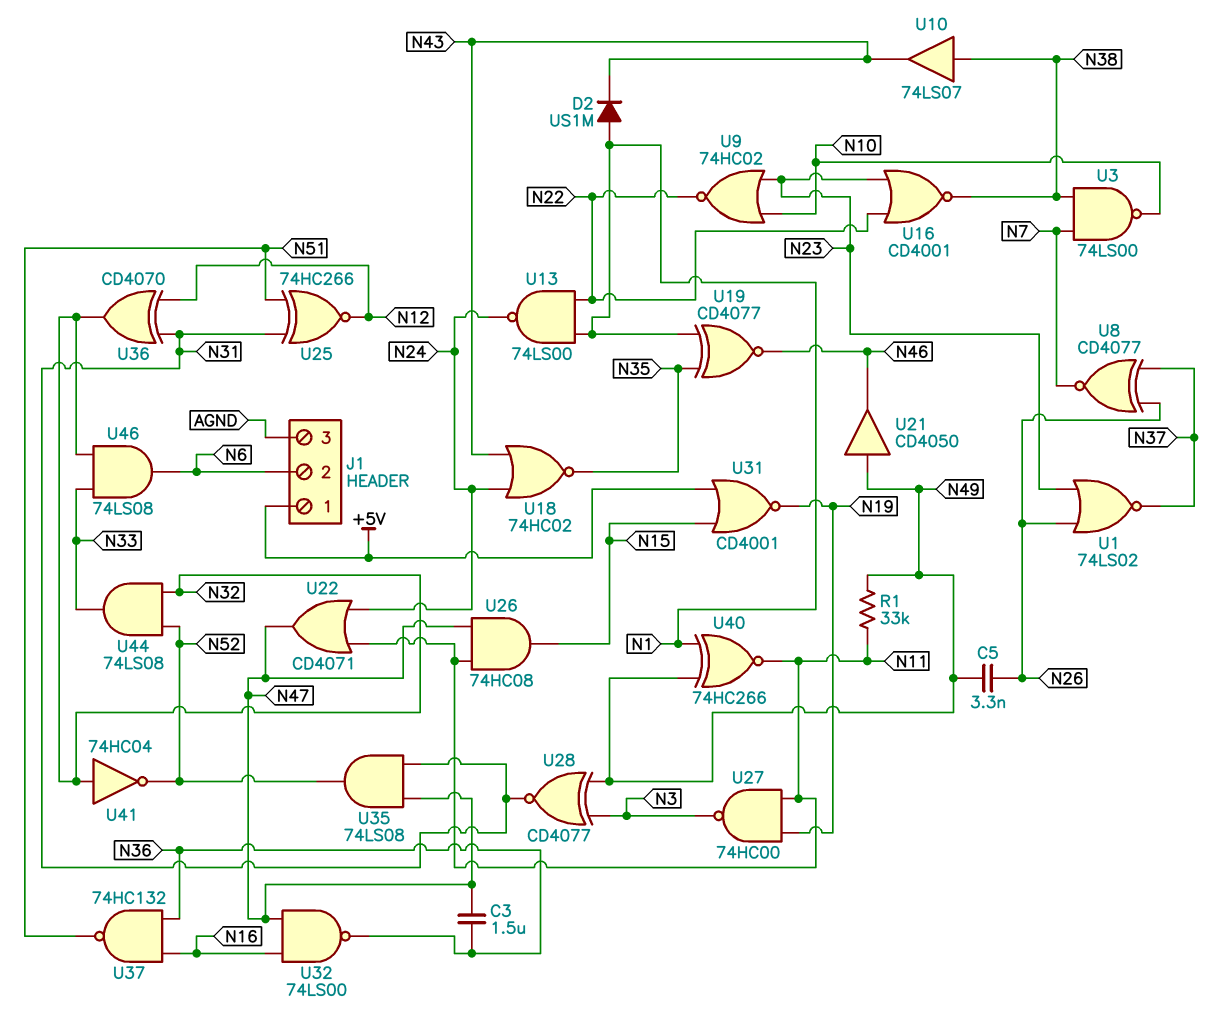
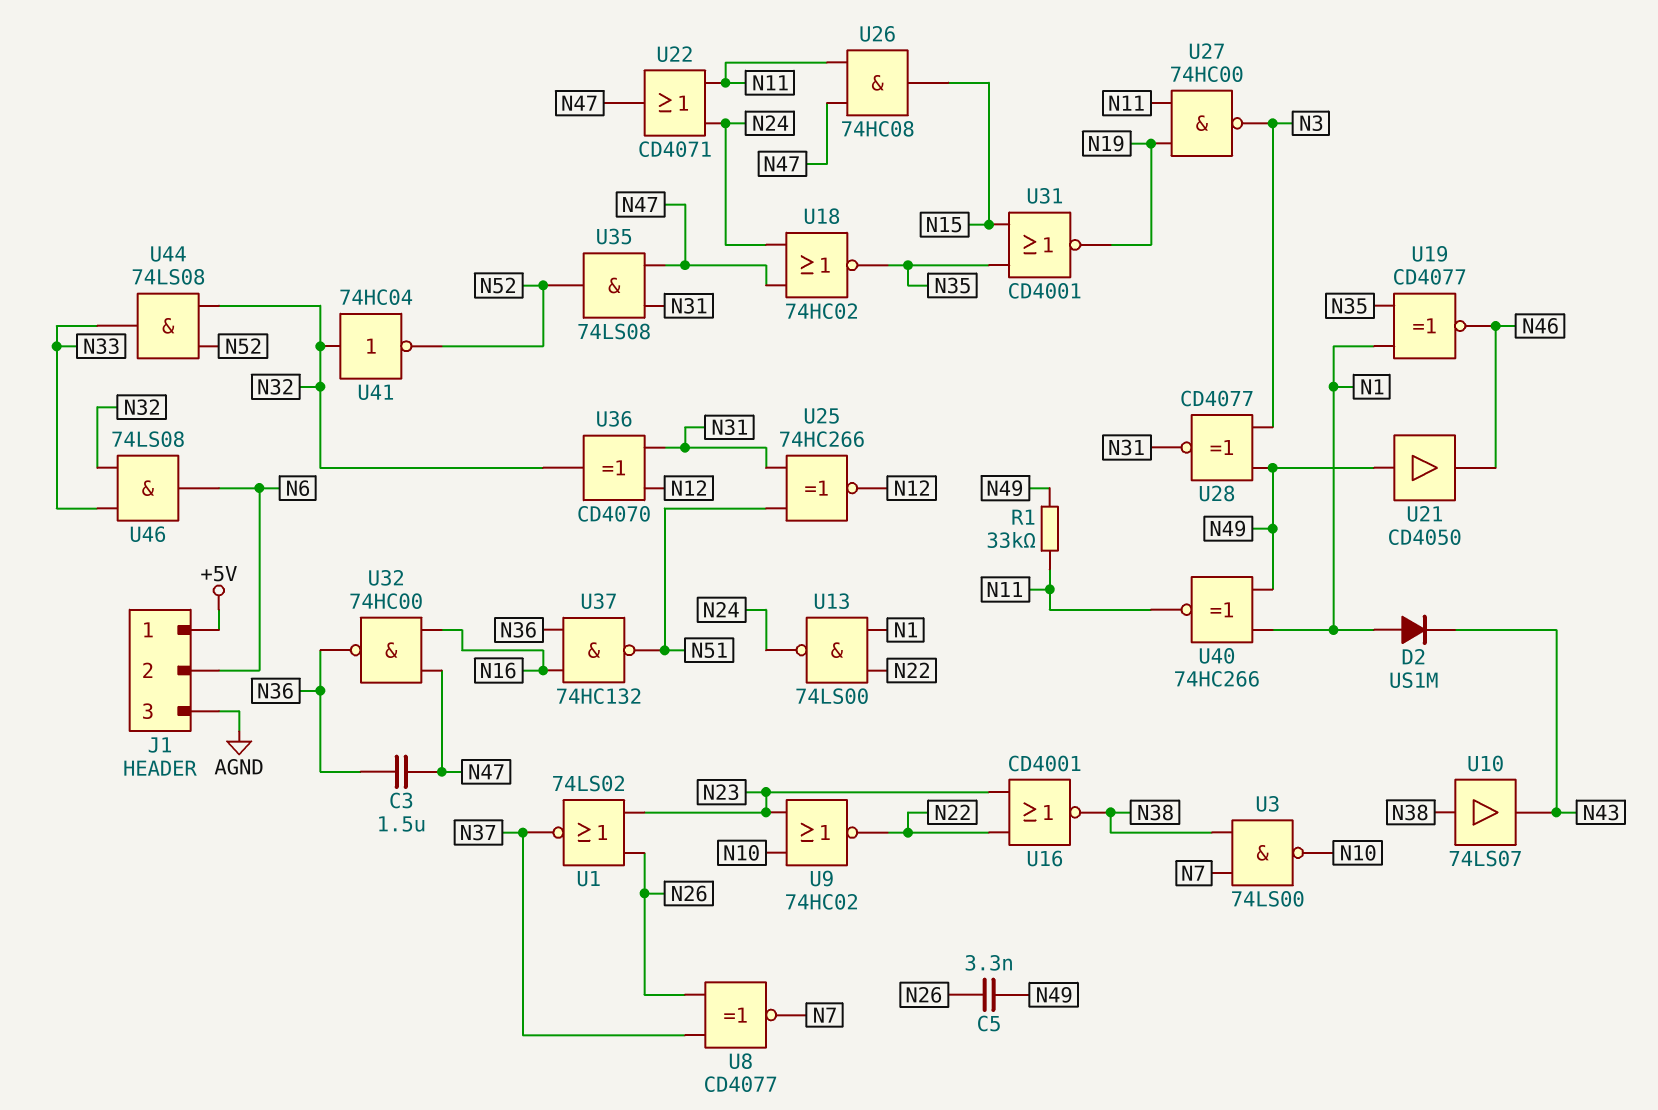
U18: NOR 74HC02 (in N24, in N43, out N35) -> NOR 74HC02 (in N24, in N47, out N35)
U31: NOR CD4001 (in +5V, in N15, out N19) -> NOR CD4001 (in N15, in N35, out N19)
U32: NAND 74LS00 (in N16, in N47, out N36) -> NAND 74HC00 (in N16, in N47, out N36)

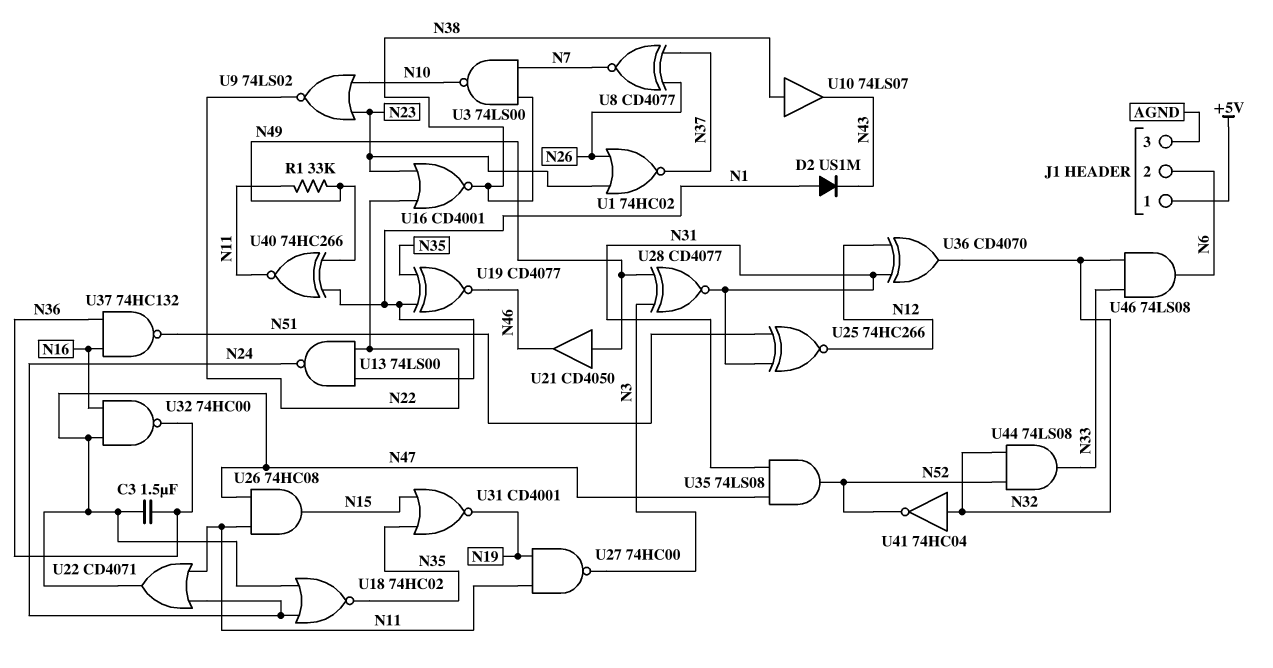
C5: 3.3nF (N26, N49) -> none
U1: NOR 74LS02 (in N23, in N26, out N37) -> NOR 74HC02 (in N23, in N26, out N37)
U9: NOR 74HC02 (in N10, in N23, out N22) -> NOR 74LS02 (in N10, in N23, out N22)

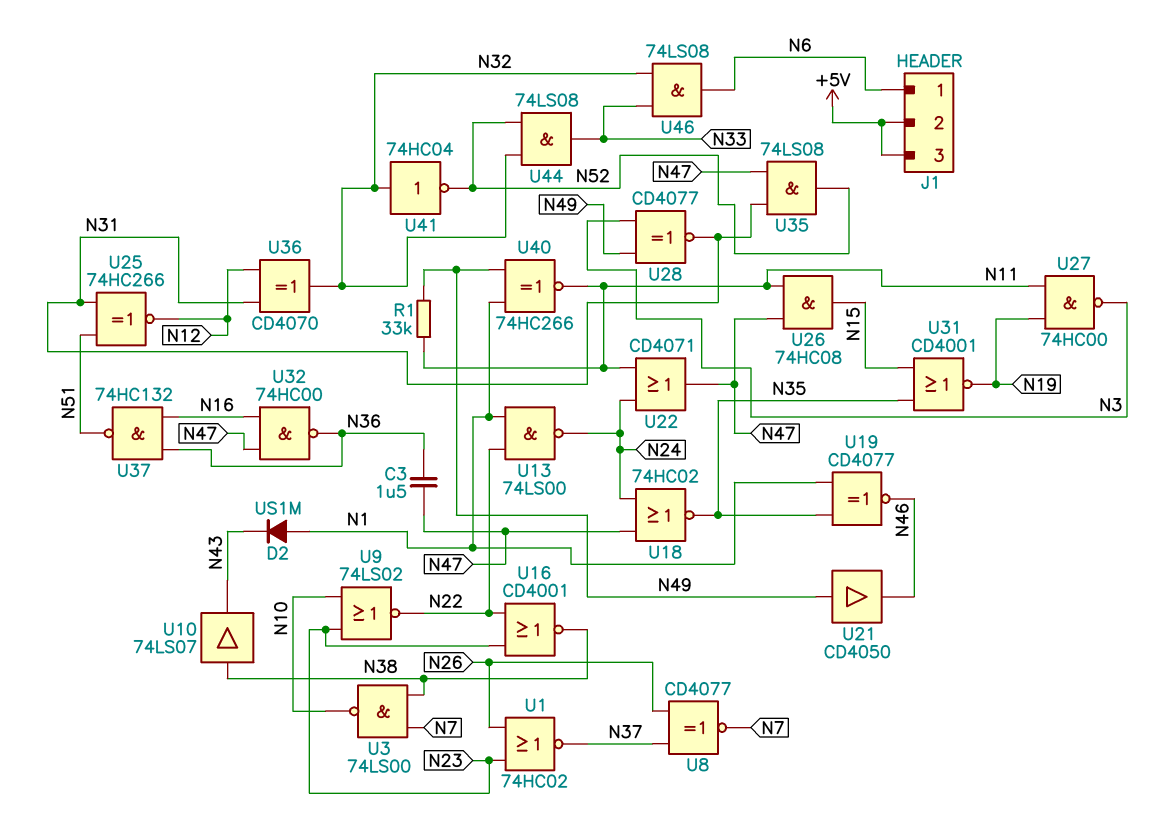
J1 pin 1: +5V -> N6
J1 pin 2: N6 -> +5V
J1 pin 3: AGND -> +5V

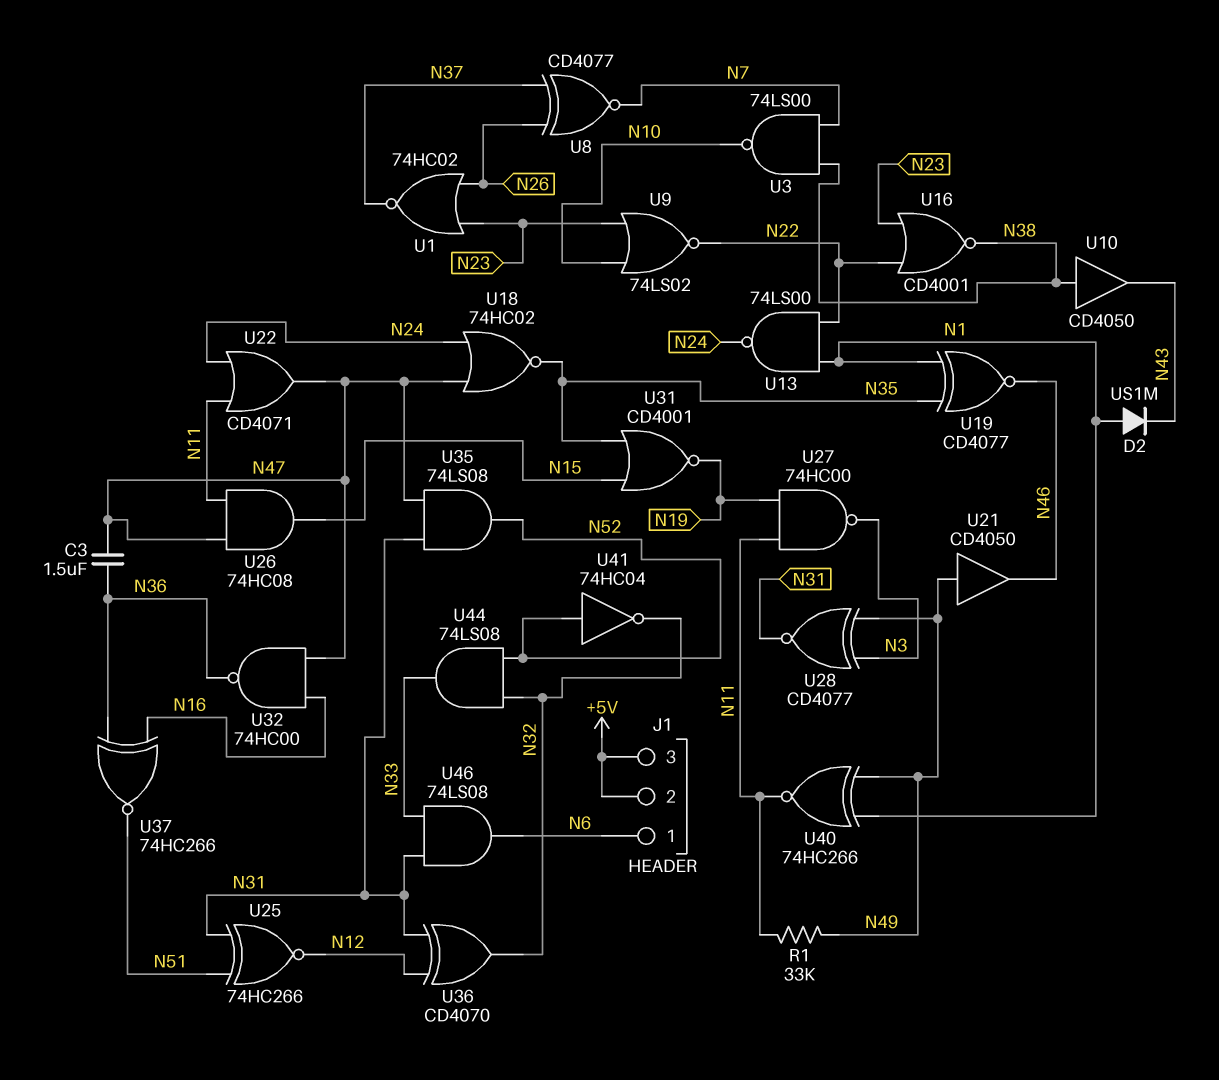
U10: buffer 74LS07 (in N38, out N43) -> buffer CD4050 (in N38, out N43)
U37: NAND 74HC132 (in N16, in N36, out N51) -> XNOR 74HC266 (in N16, in N36, out N51)
U41: NOT 74HC04 (in N32, out N52) -> NOT 74HC04 (in N52, out N32)
U46: AND 74LS08 (in N32, in N33, out N6) -> AND 74LS08 (in N31, in N33, out N6)

